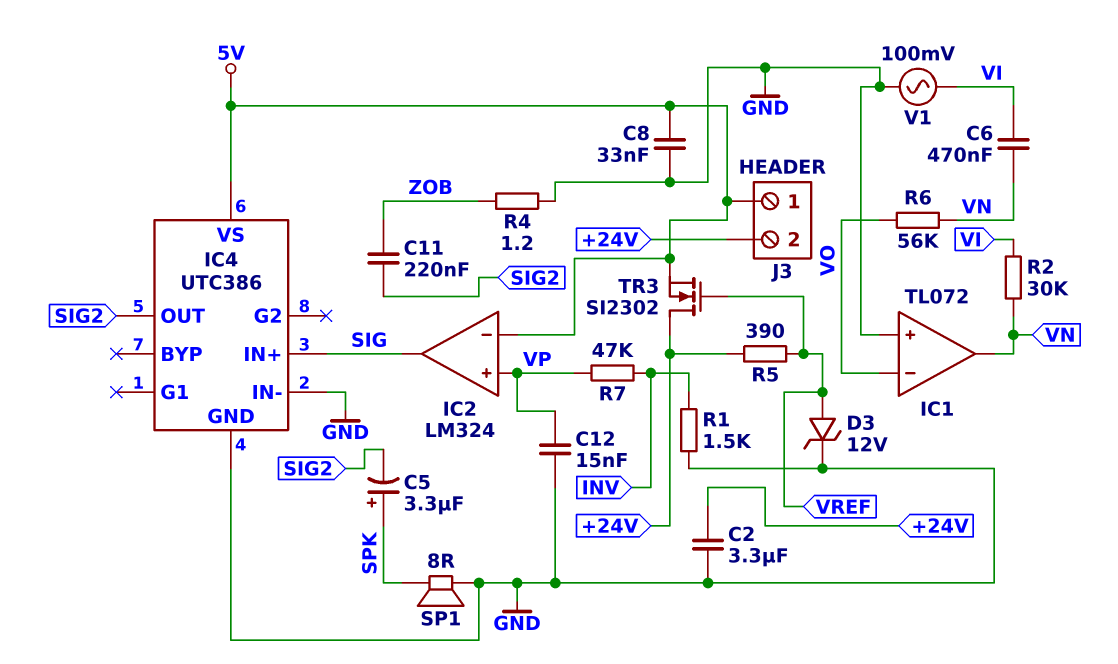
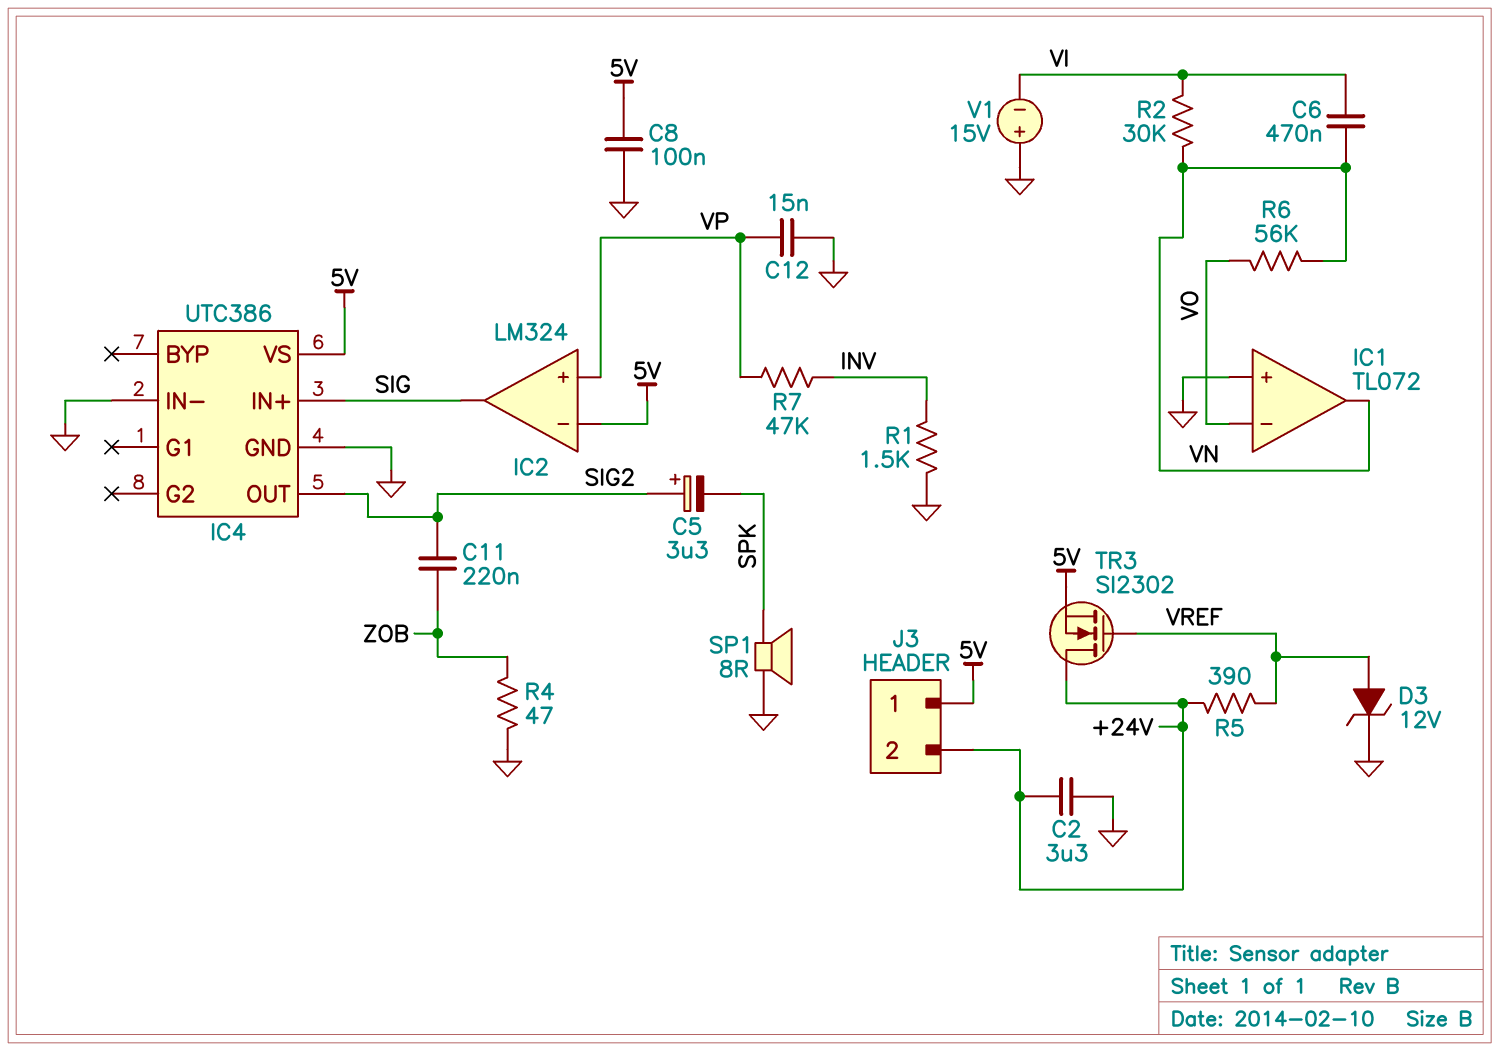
C5: 3.3uF (plus SPK, minus SIG2) -> 3.3uF (plus SIG2, minus SPK)
C8: 33nF (5V, GND) -> 100nF (5V, GND)
R4: 1.2 (GND, ZOB) -> 47 (GND, ZOB)
V1: AC 100mV (GND, VI) -> 15V (plus GND, minus VI)

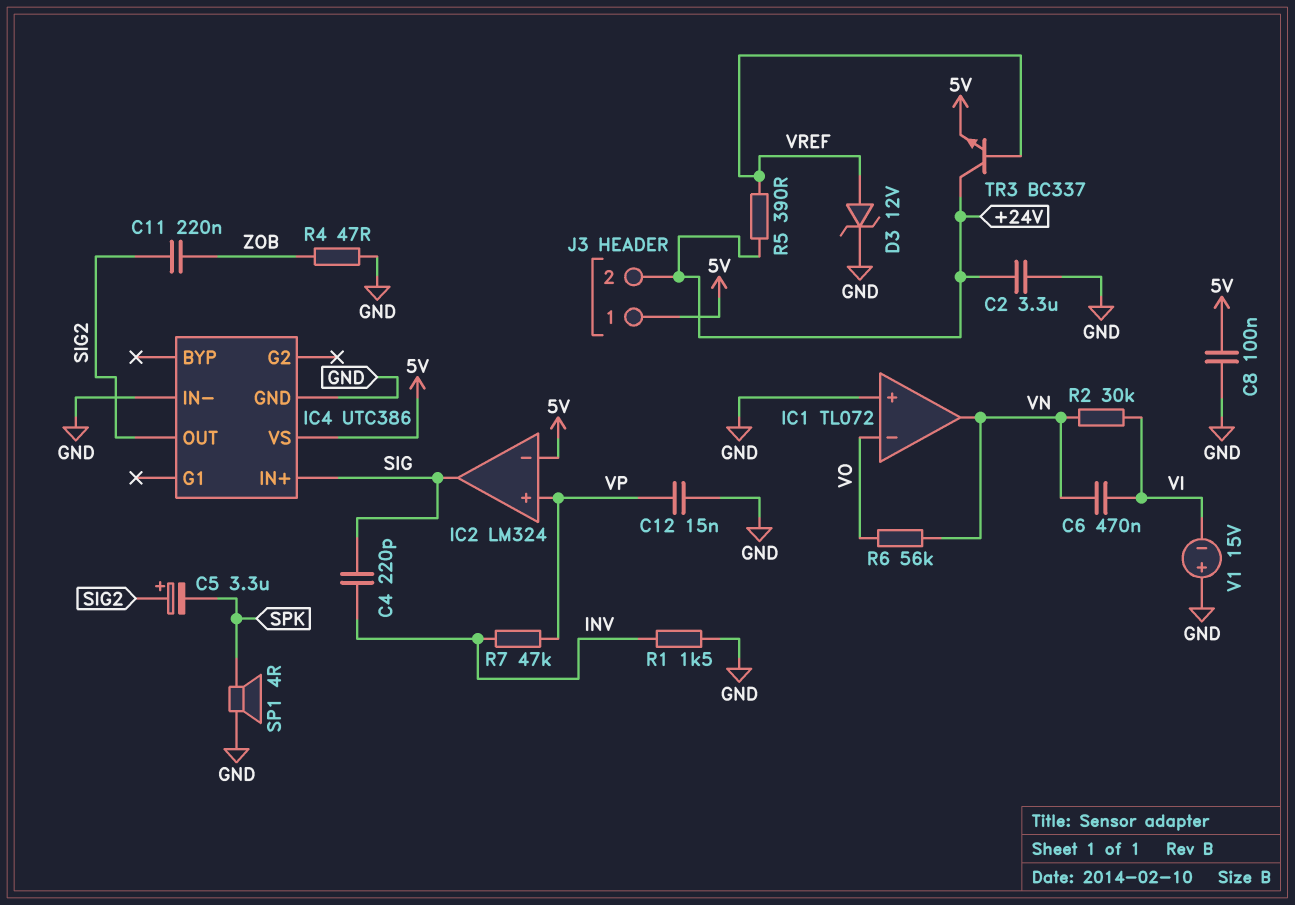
C4: none -> 220pF (INV, SIG)
SP1: speaker 8R (GND, SPK) -> speaker 4R (GND, SPK)
TR3: NMOS SI2302 (G VREF, D +24V, S 5V) -> NPN BC337 (B VREF, C +24V, E 5V)

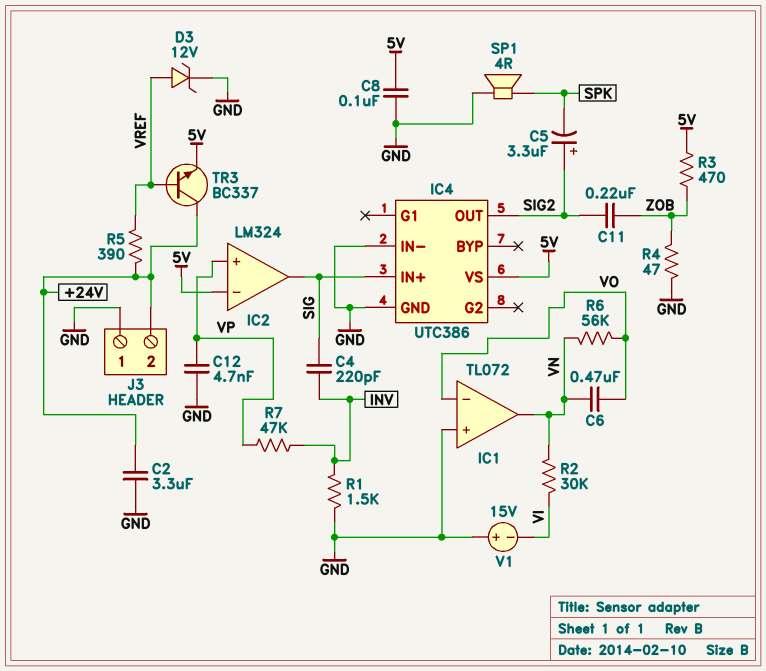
C6: 470nF (VI, VN) -> 470nF (VN, VO)
C12: 15nF (GND, VP) -> 4.7nF (GND, VP)
J3 pin 1: 5V -> GND
R3: none -> 470 (5V, ZOB)

